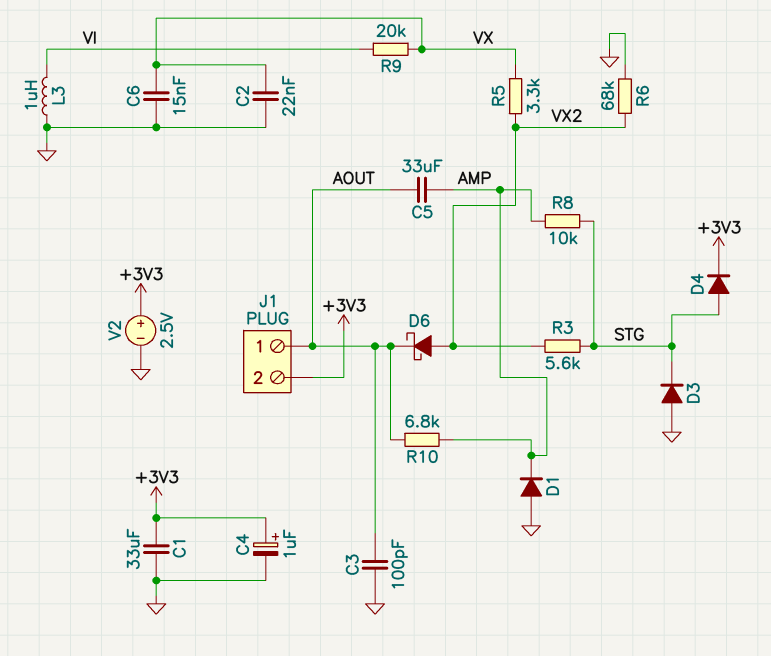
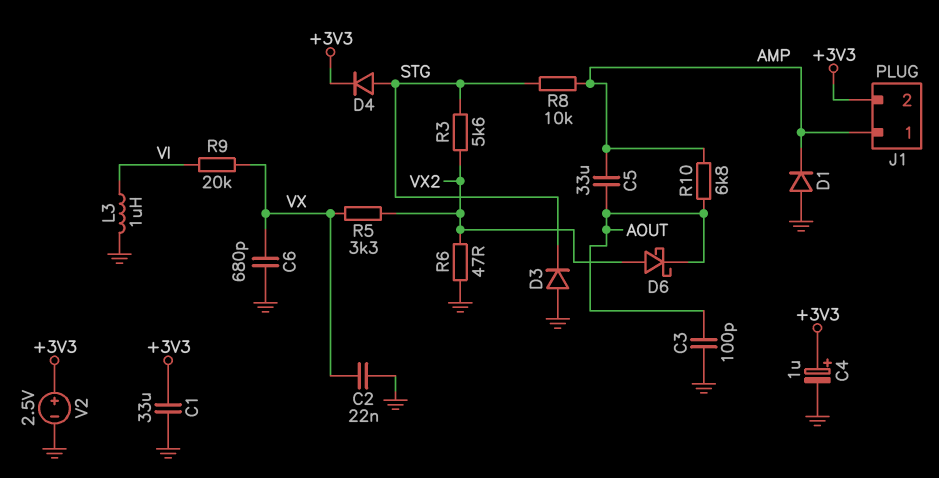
C6: 15nF (GND, VX) -> 680pF (GND, VX)
J1 pin 1: AOUT -> AMP
R6: 68k (GND, VX2) -> 47 (GND, VX2)

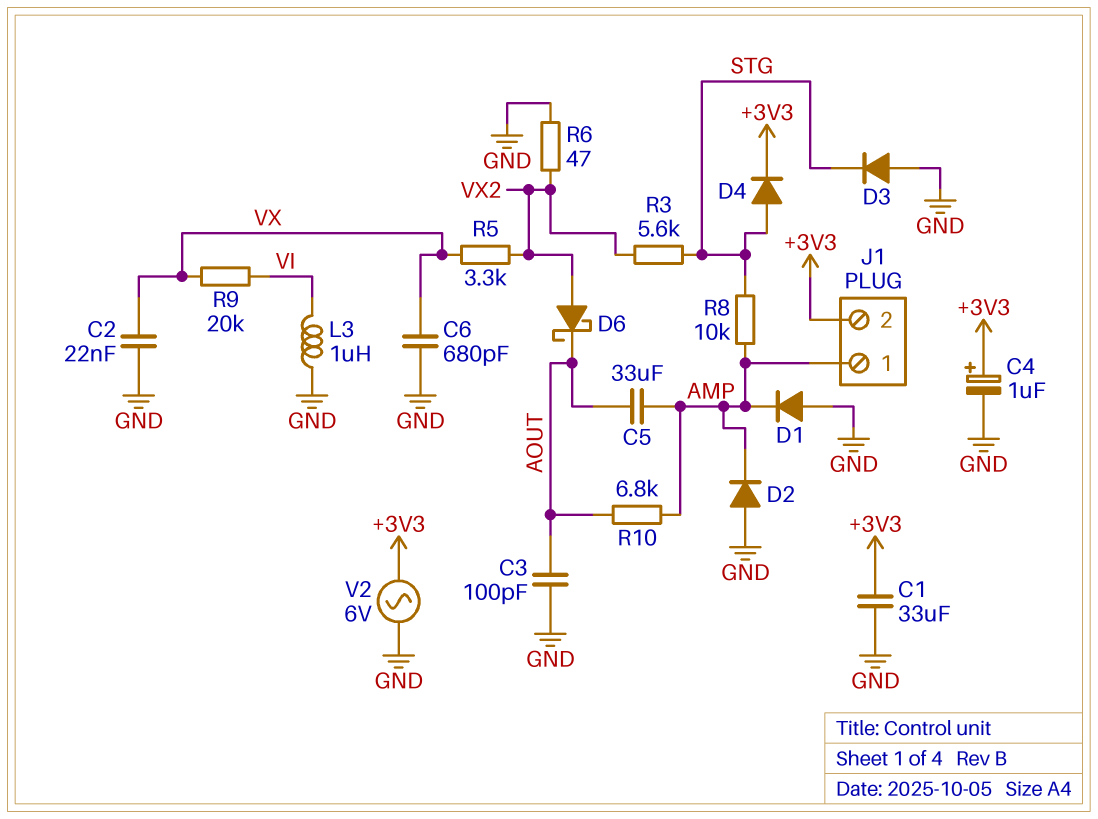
D2: none -> diode (A GND, K AMP)
V2: 2.5V (plus +3V3, minus GND) -> AC 6V (+3V3, GND)

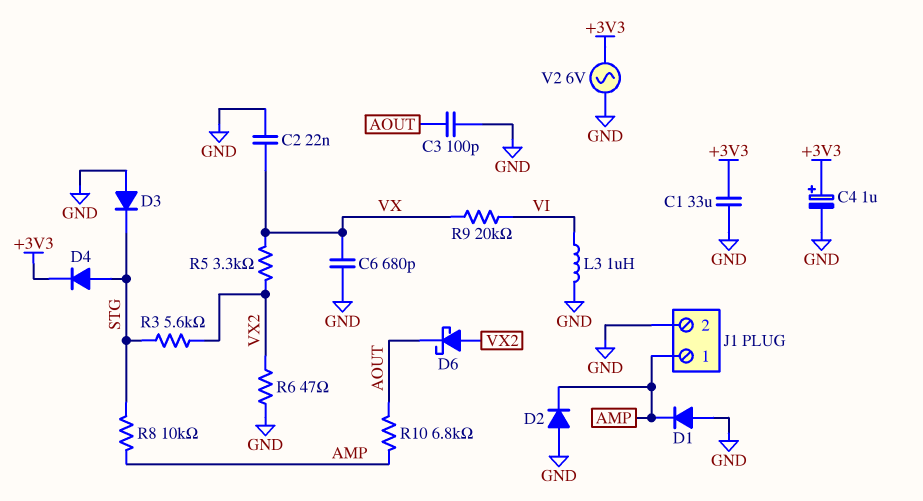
C5: 33uF (AMP, AOUT) -> none
J1 pin 2: +3V3 -> GND

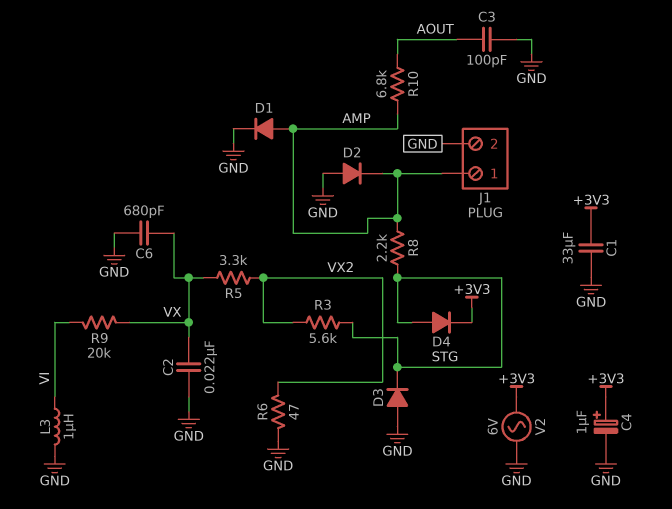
D1: diode (A GND, K AMP) -> diode (A AMP, K GND)
D6: schottky (A VX2, K AOUT) -> none
R8: 10k (AMP, STG) -> 2.2k (AMP, STG)

